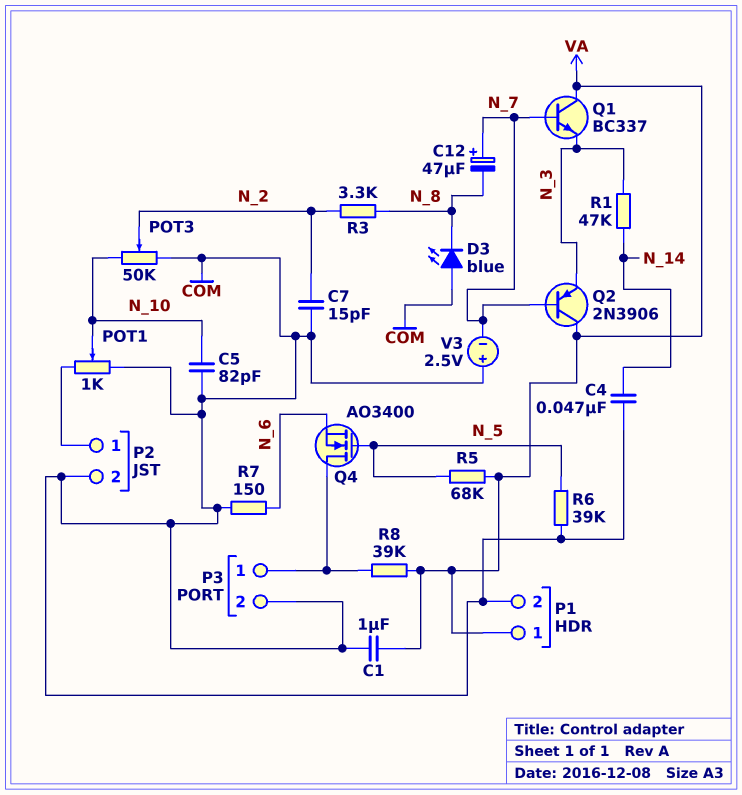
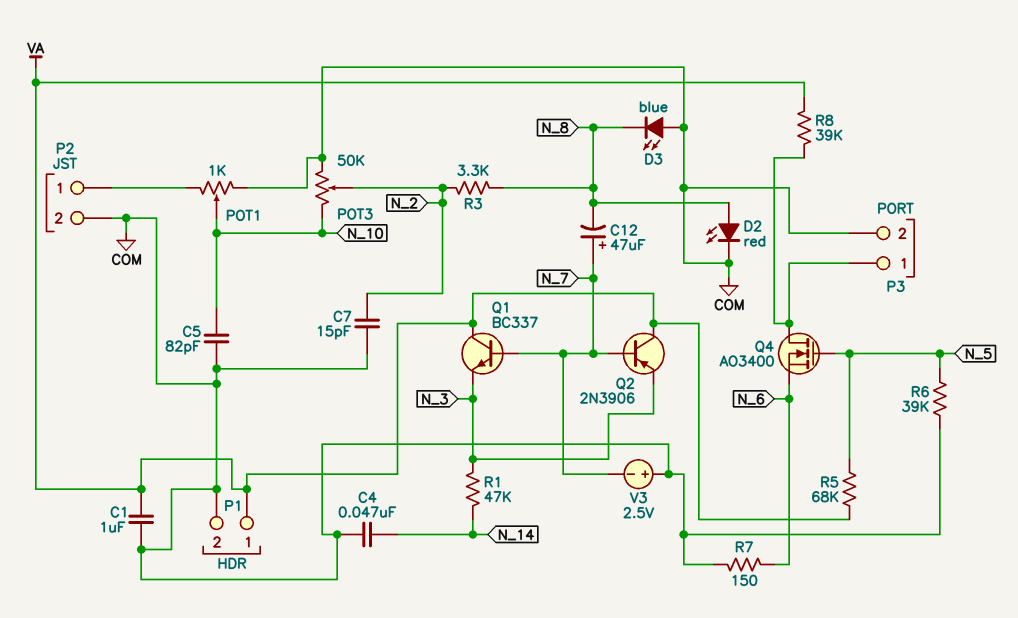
D2: none -> LED red (A N_8, K COM)

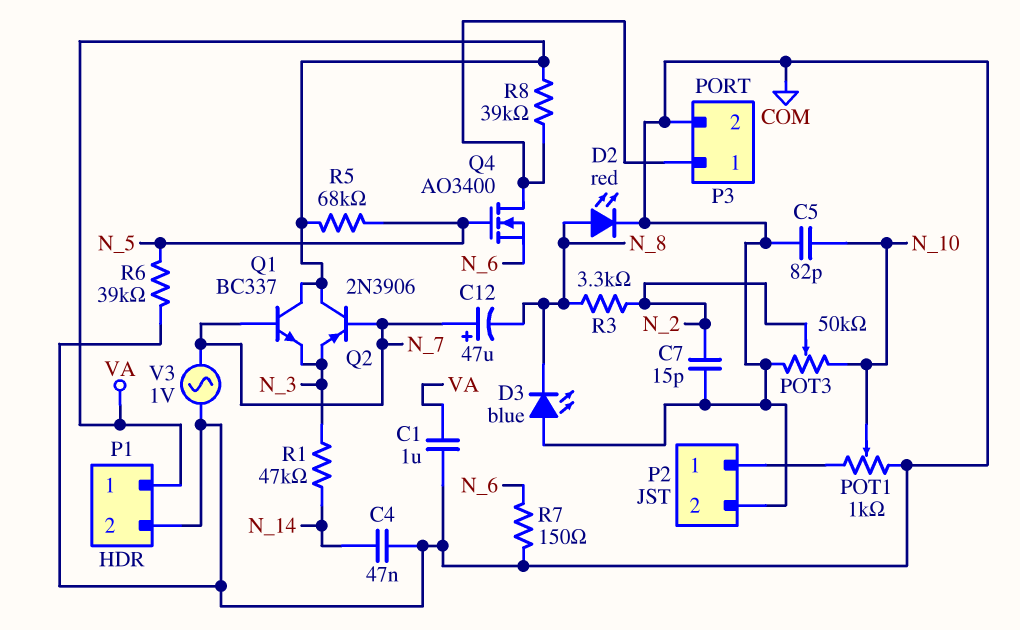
V3: 2.5V (plus COM, minus N_7) -> AC 1V (COM, N_7)

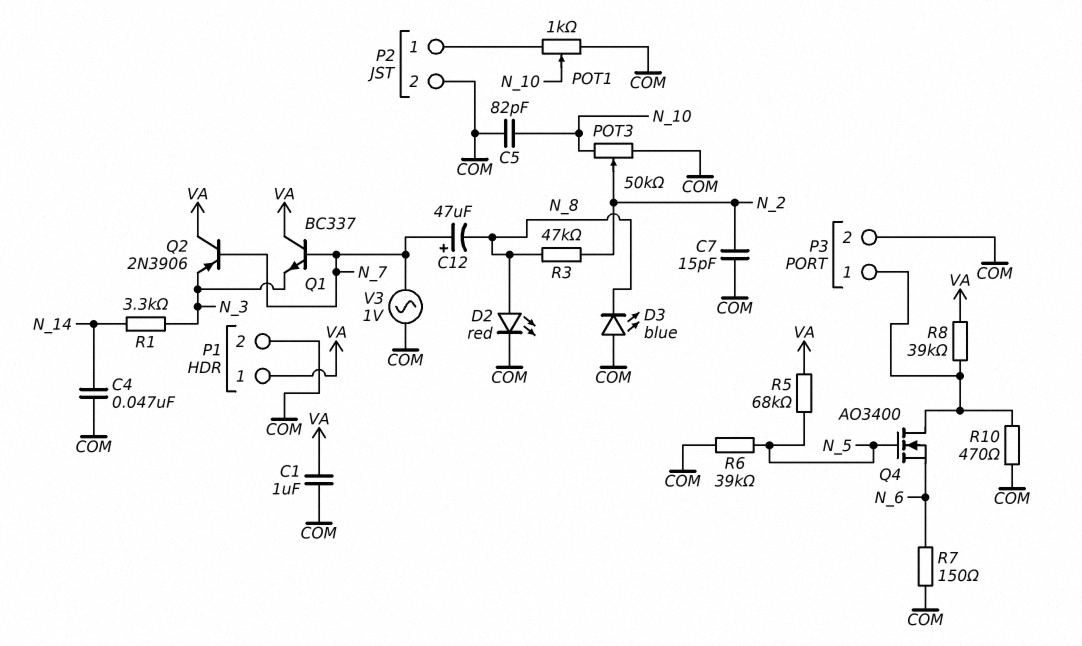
R1: 47k (N_3, N_14) -> 3.3k (N_3, N_14)
R3: 3.3k (N_2, N_8) -> 47k (N_2, N_8)
R10: none -> 470 (COM, P3/1)

